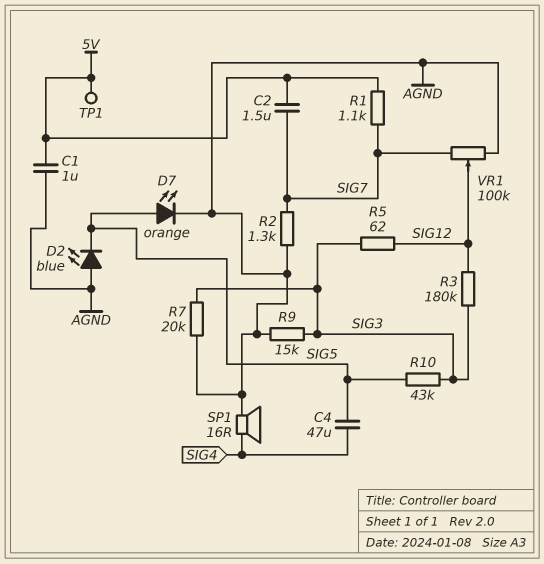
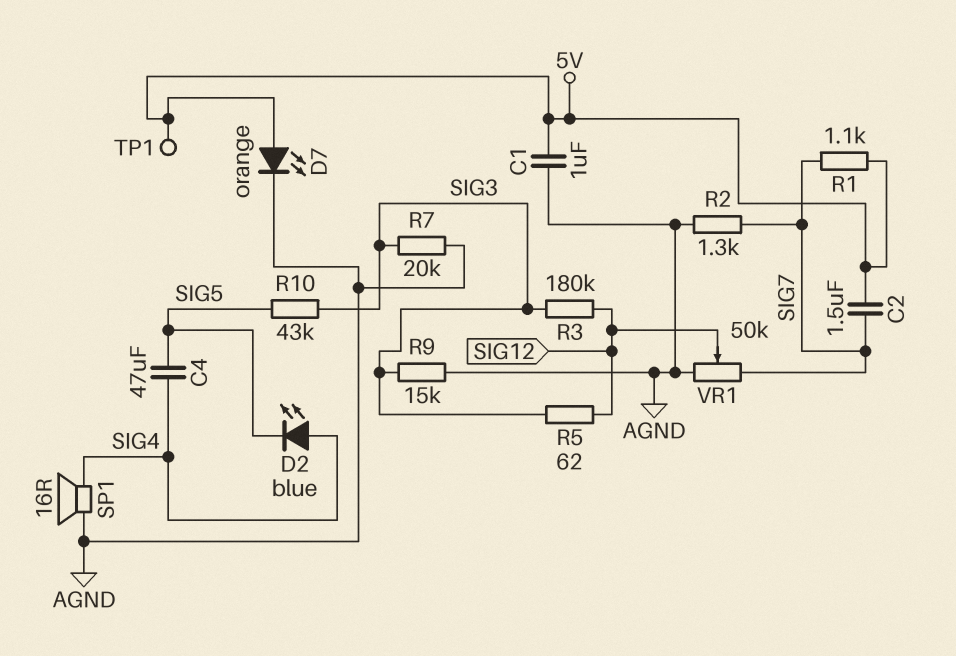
D2: LED blue (A AGND, K SIG5) -> LED blue (A SIG4, K SIG5)
D7: LED orange (A SIG5, K AGND) -> LED orange (A 5V, K AGND)
VR1: 100k (AGND, SIG7, wiper SIG12) -> 50k (AGND, SIG7, wiper SIG12)

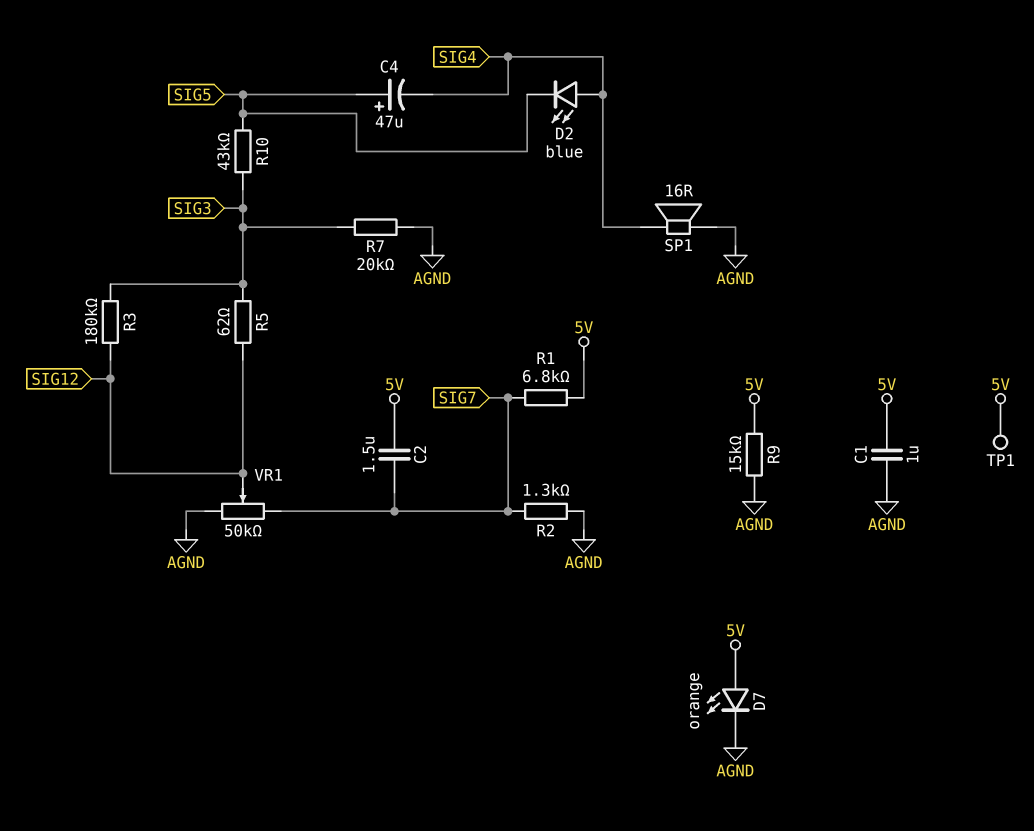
C4: 47uF (SIG4, SIG5) -> 47uF (plus SIG5, minus SIG4)
R1: 1.1k (5V, SIG7) -> 6.8k (5V, SIG7)
R9: 15k (AGND, SIG3) -> 15k (5V, AGND)

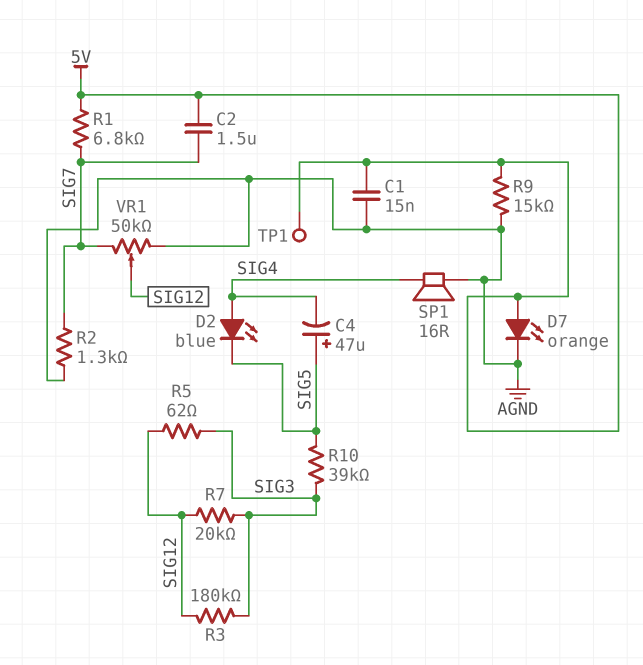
C1: 1uF (5V, AGND) -> 15nF (5V, AGND)
R7: 20k (AGND, SIG3) -> 20k (SIG3, SIG12)
R10: 43k (SIG3, SIG5) -> 39k (SIG3, SIG5)

